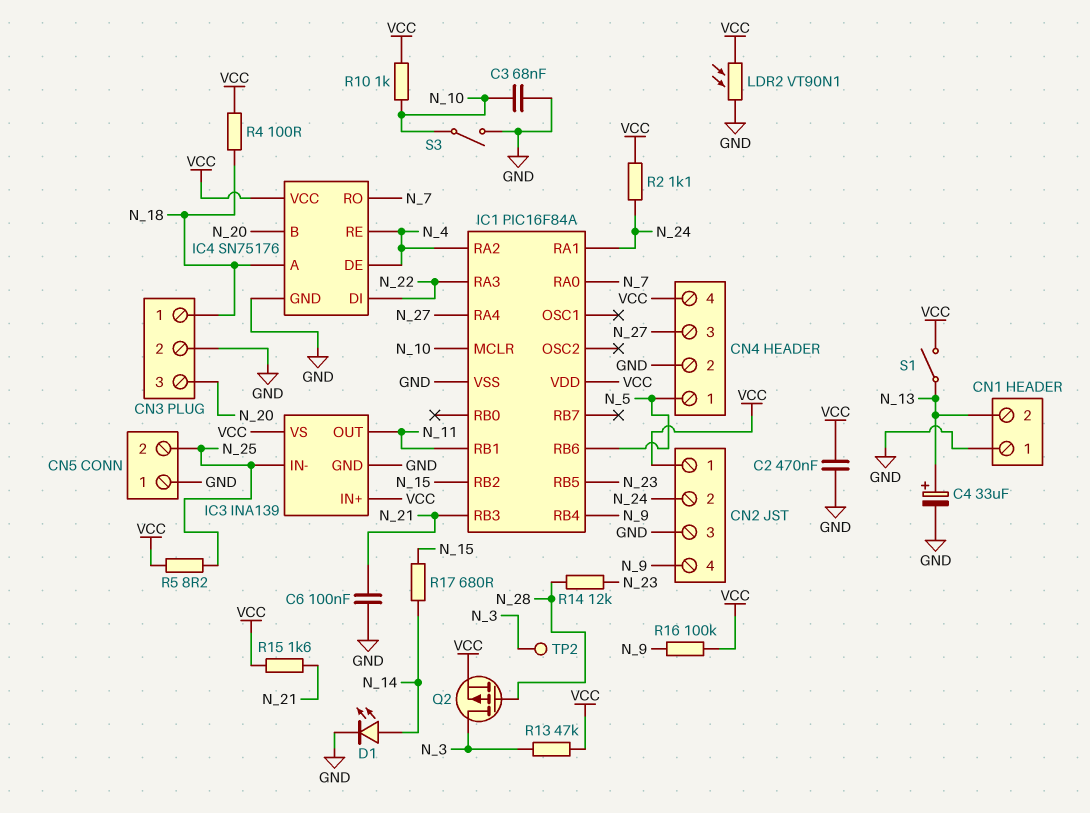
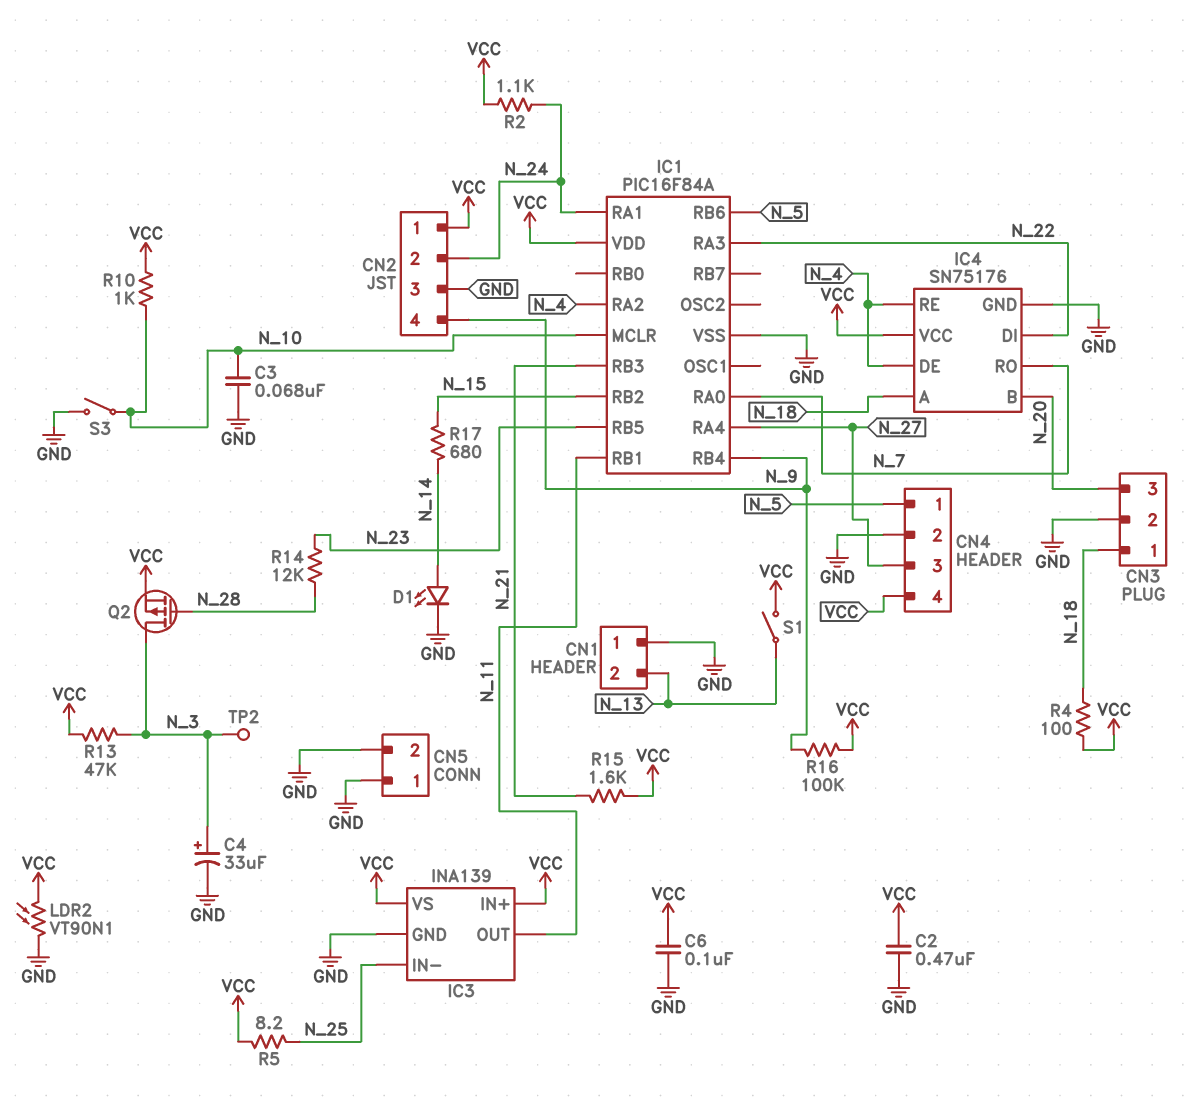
C4: 33uF (plus N_13, minus GND) -> 33uF (plus N_3, minus GND)
C6: 100nF (GND, N_21) -> 100nF (GND, VCC)
CN5 pin 2: N_25 -> GND

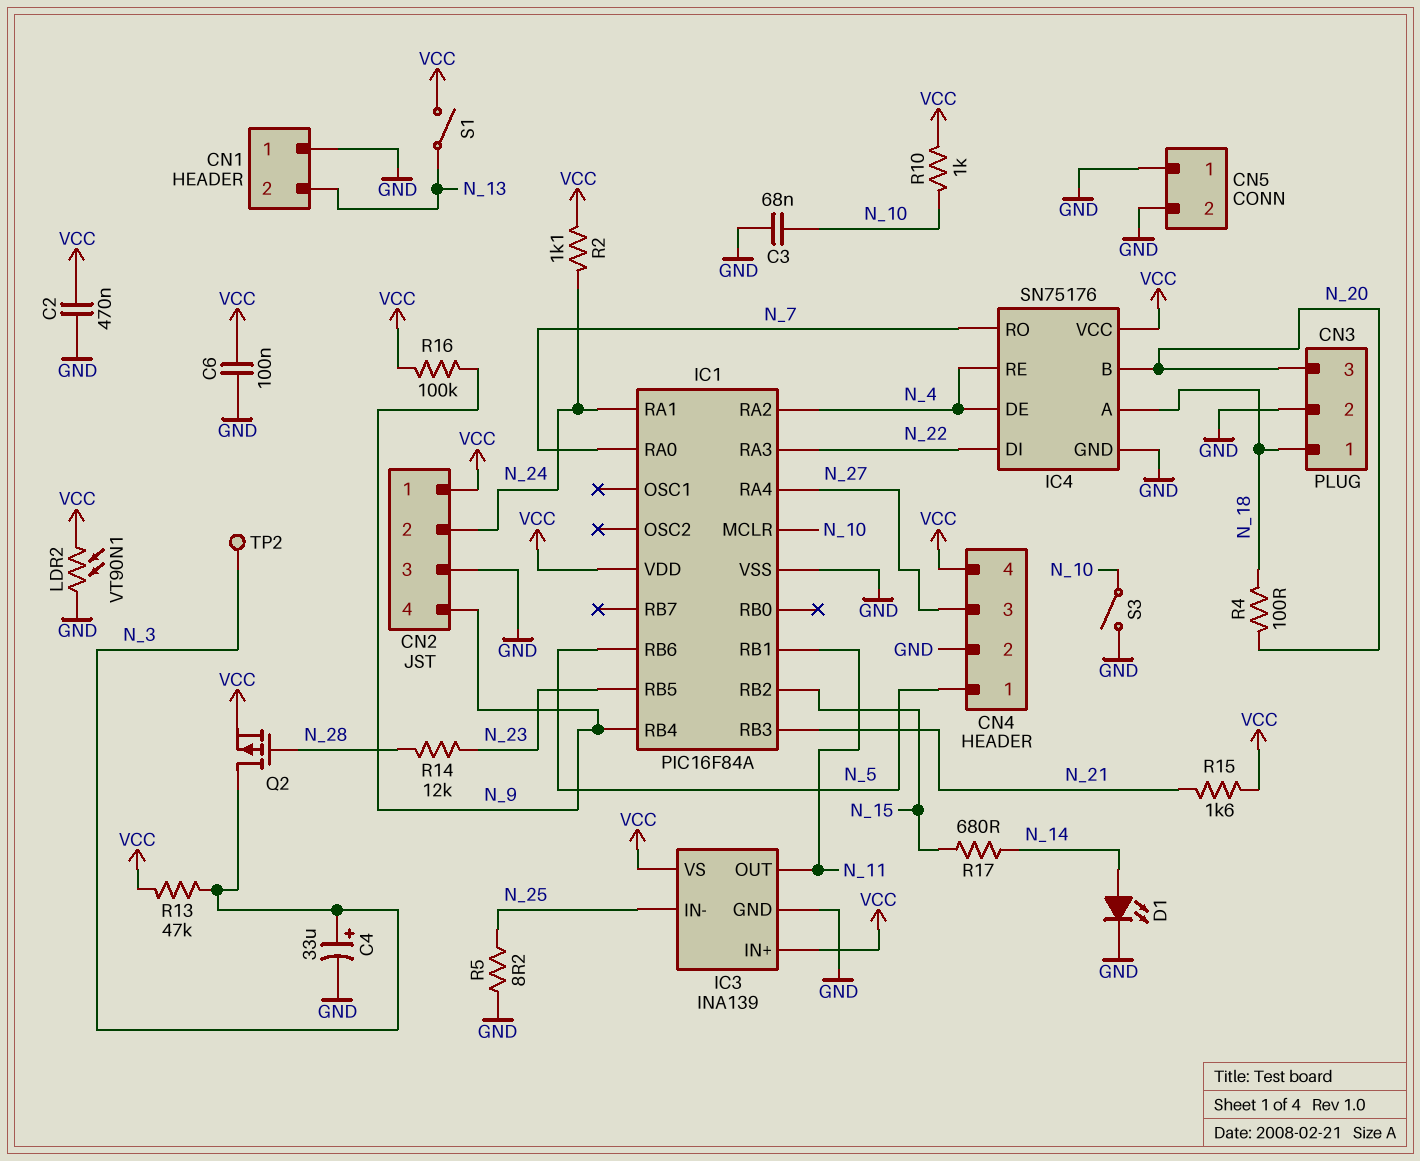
R4: 100 (N_18, VCC) -> 100 (N_18, N_20)
R5: 8.2 (N_25, VCC) -> 8.2 (GND, N_25)

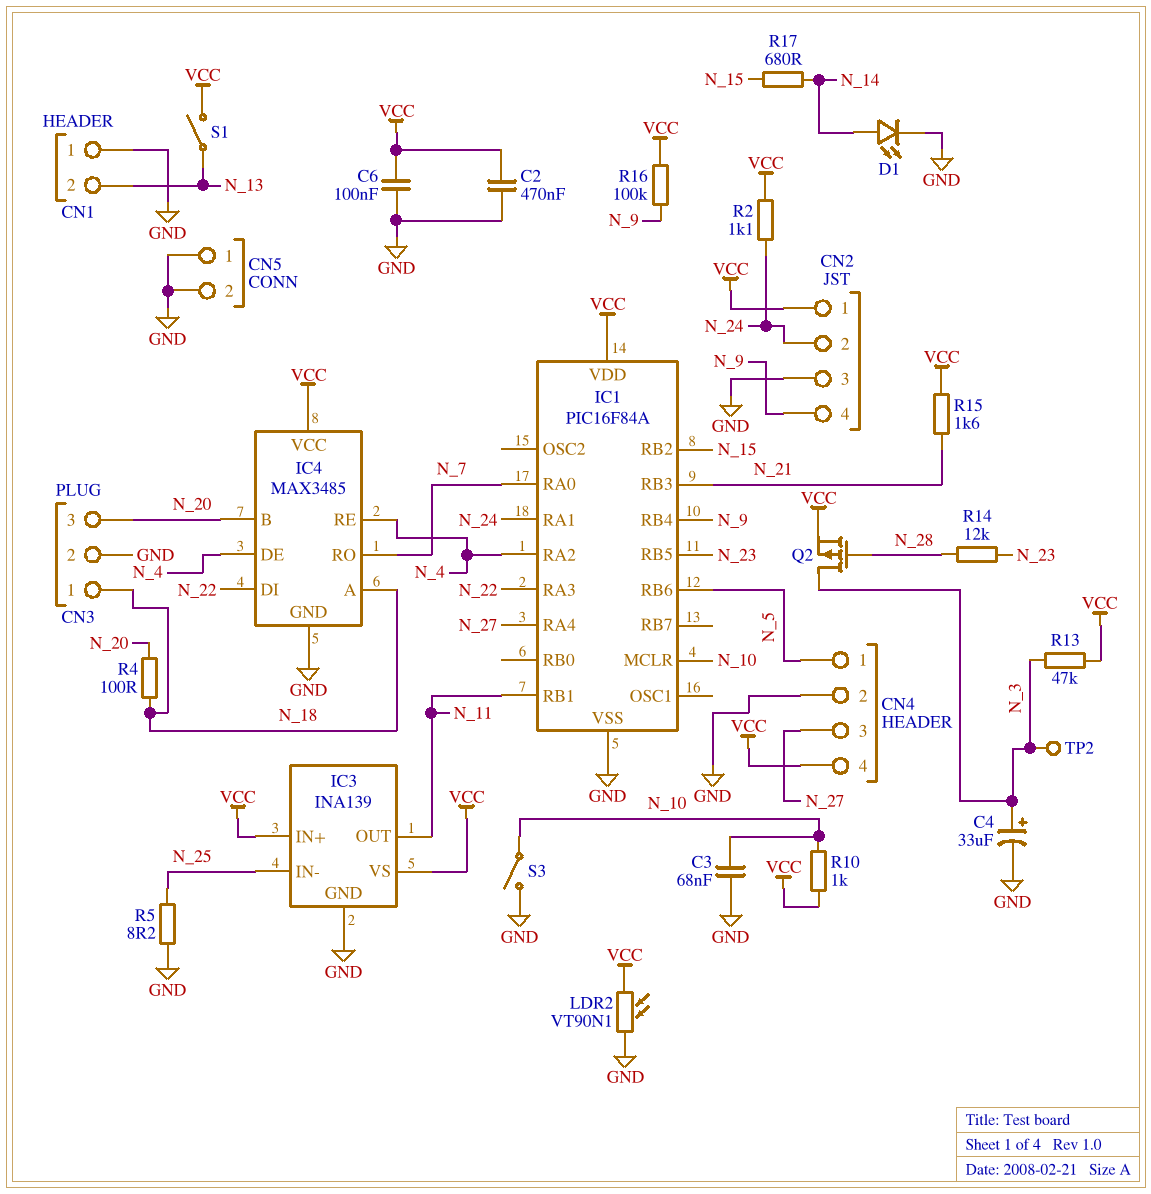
IC4: SN75176 -> MAX3485

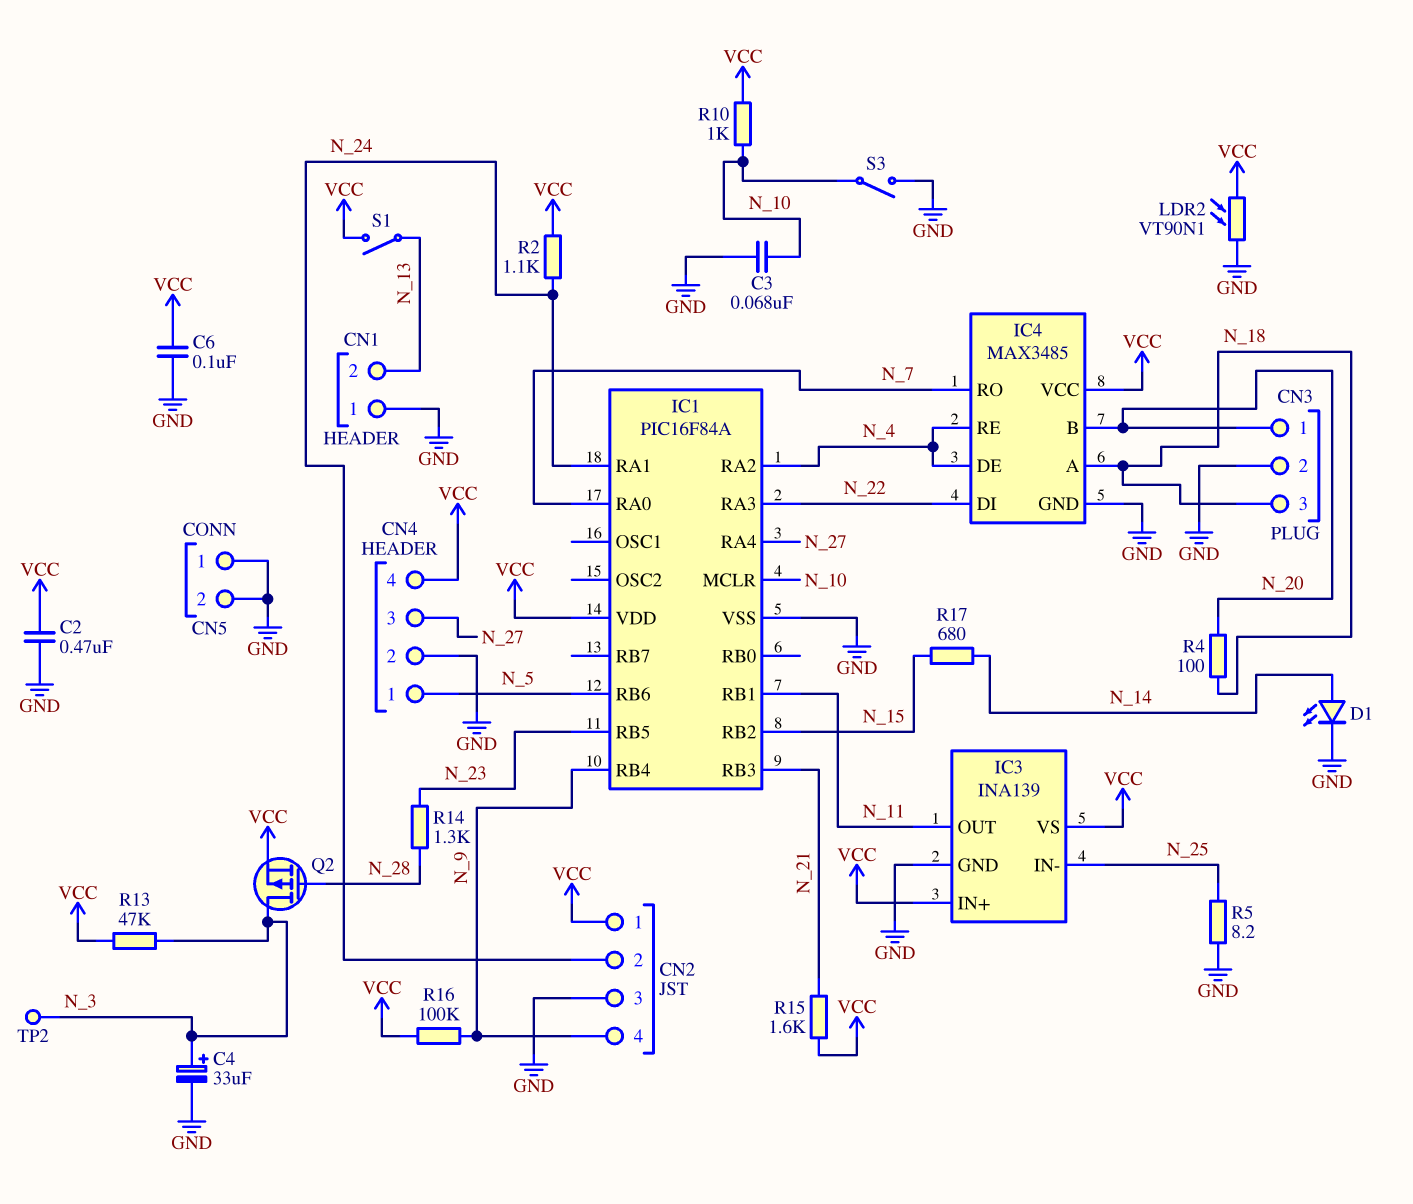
CN3 pin 1: N_18 -> N_20
CN3 pin 3: N_20 -> N_18
R14: 12k (N_23, N_28) -> 1.3k (N_23, N_28)

